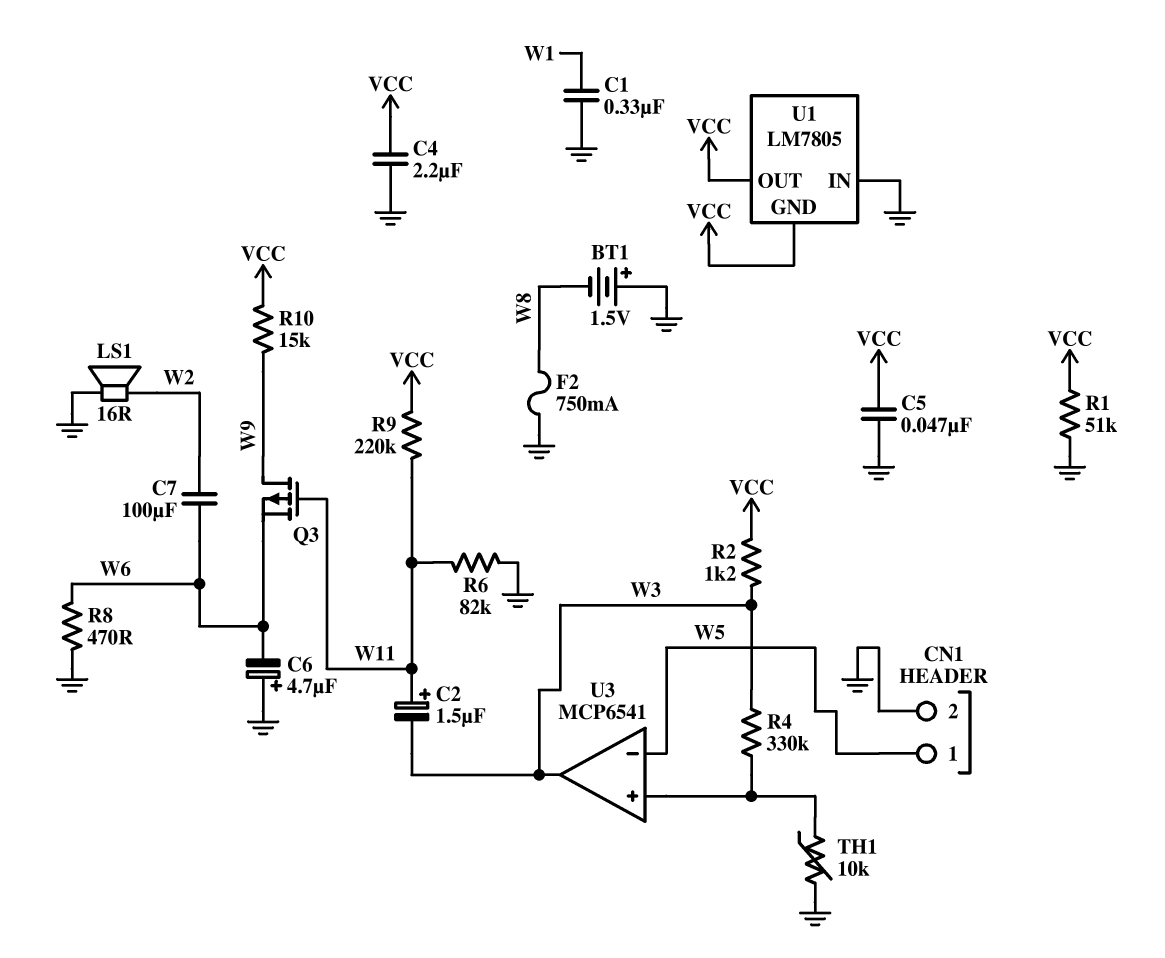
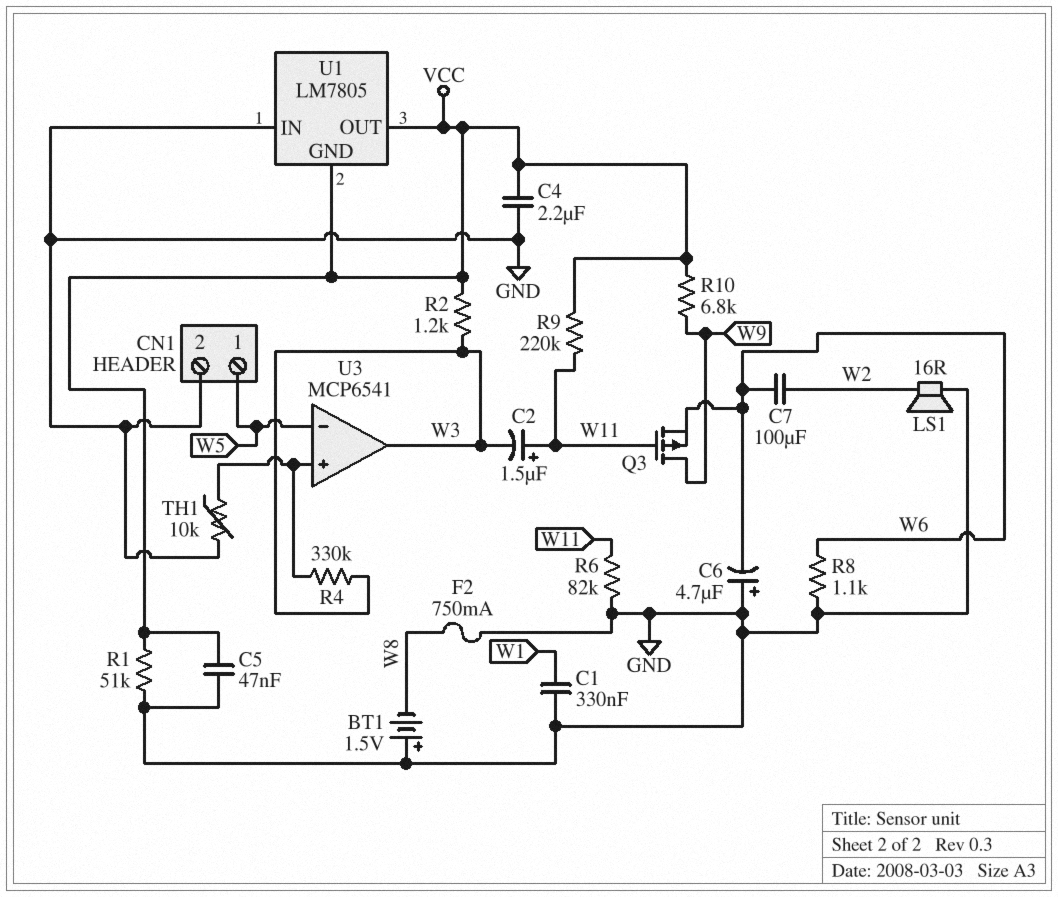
R8: 470 (GND, W6) -> 1.1k (GND, W6)
R10: 15k (VCC, W9) -> 6.8k (VCC, W9)

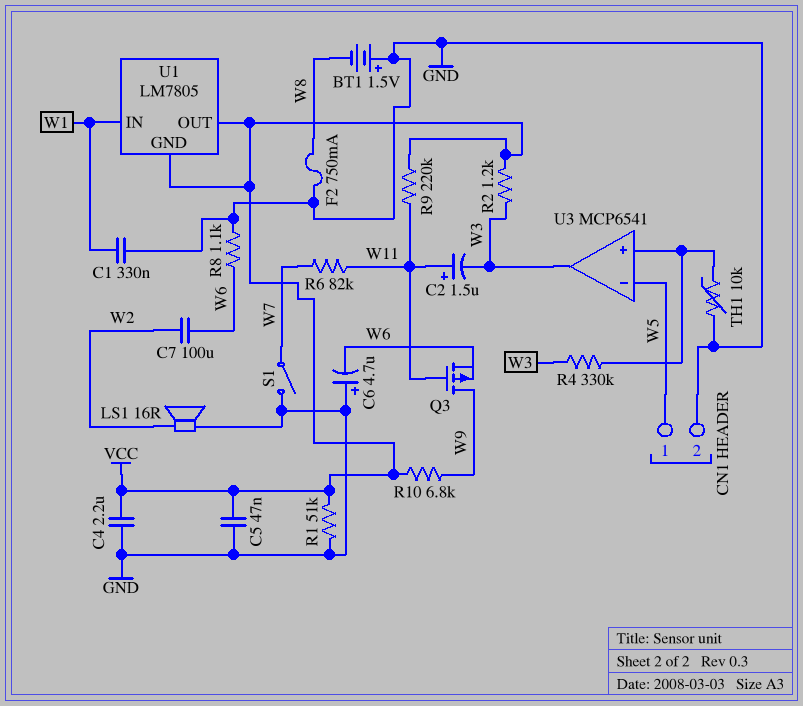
R6: 82k (GND, W11) -> 82k (W7, W11)
S1: none -> switch (GND, W7)
U1 pin IN: GND -> W1

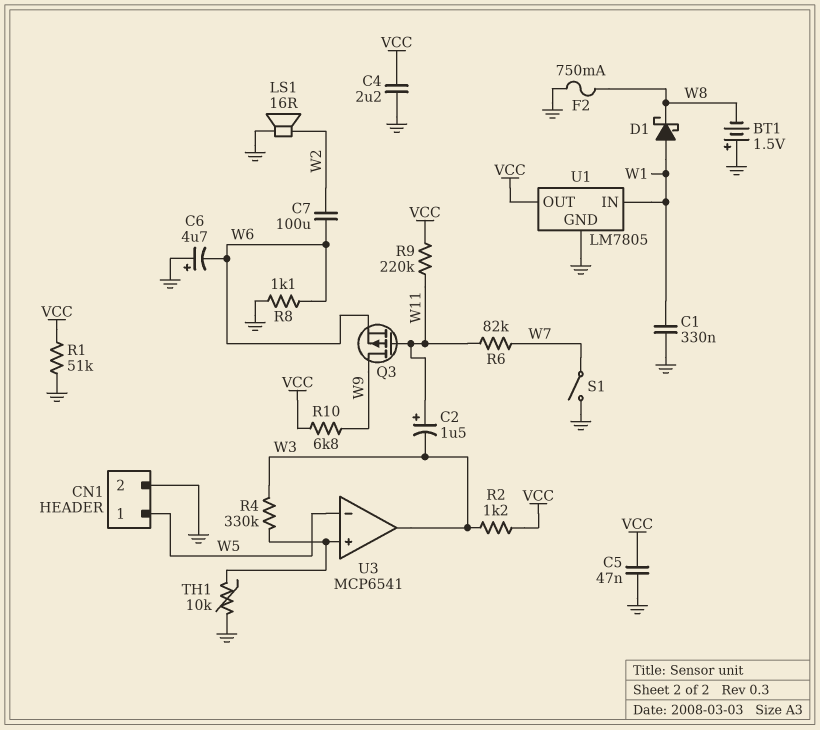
D1: none -> schottky (A W1, K W8)
U1 pin GND: VCC -> GND

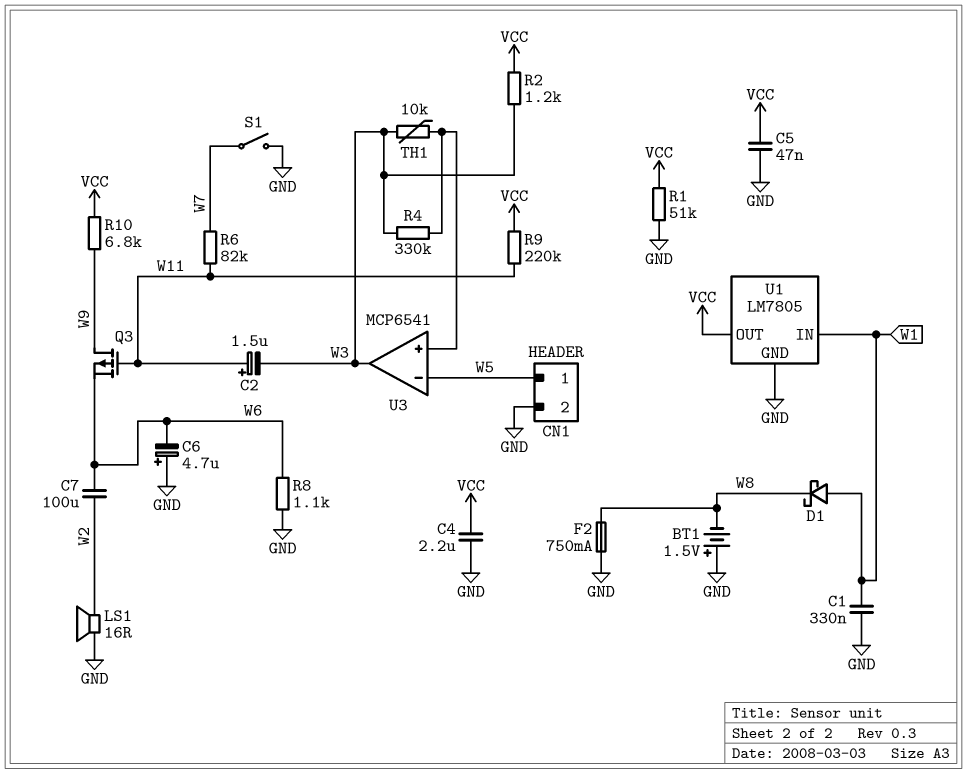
TH1: 10k (GND, U3/in+) -> 10k (U3/in+, W3)

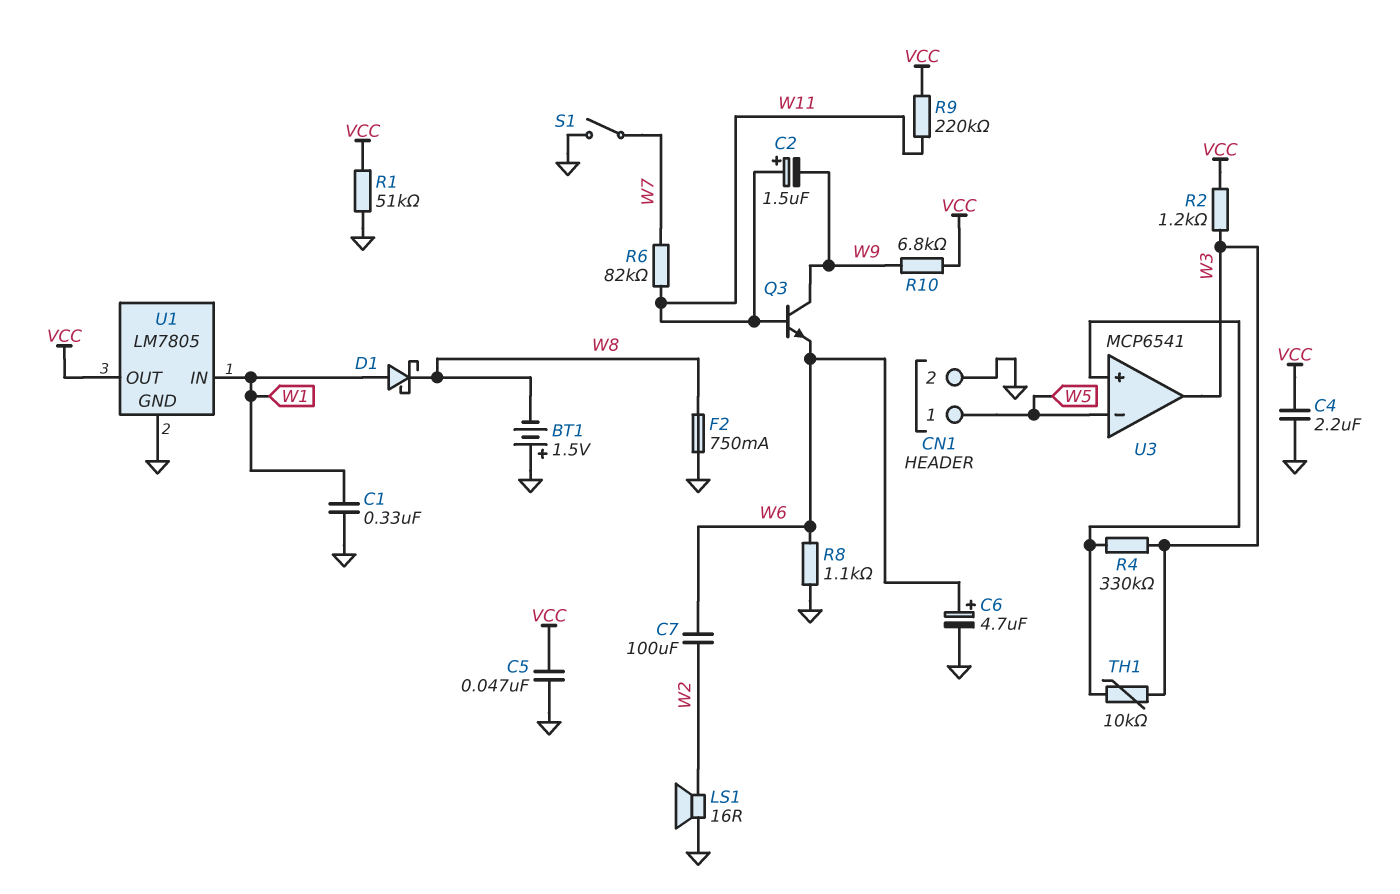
C2: 1.5uF (plus W11, minus W3) -> 1.5uF (plus W11, minus W9)
C6: 4.7uF (plus GND, minus W6) -> 4.7uF (plus W6, minus GND)
Q3: PMOS (G W11, D W9, S W6) -> NPN (B W11, C W9, E W6)

